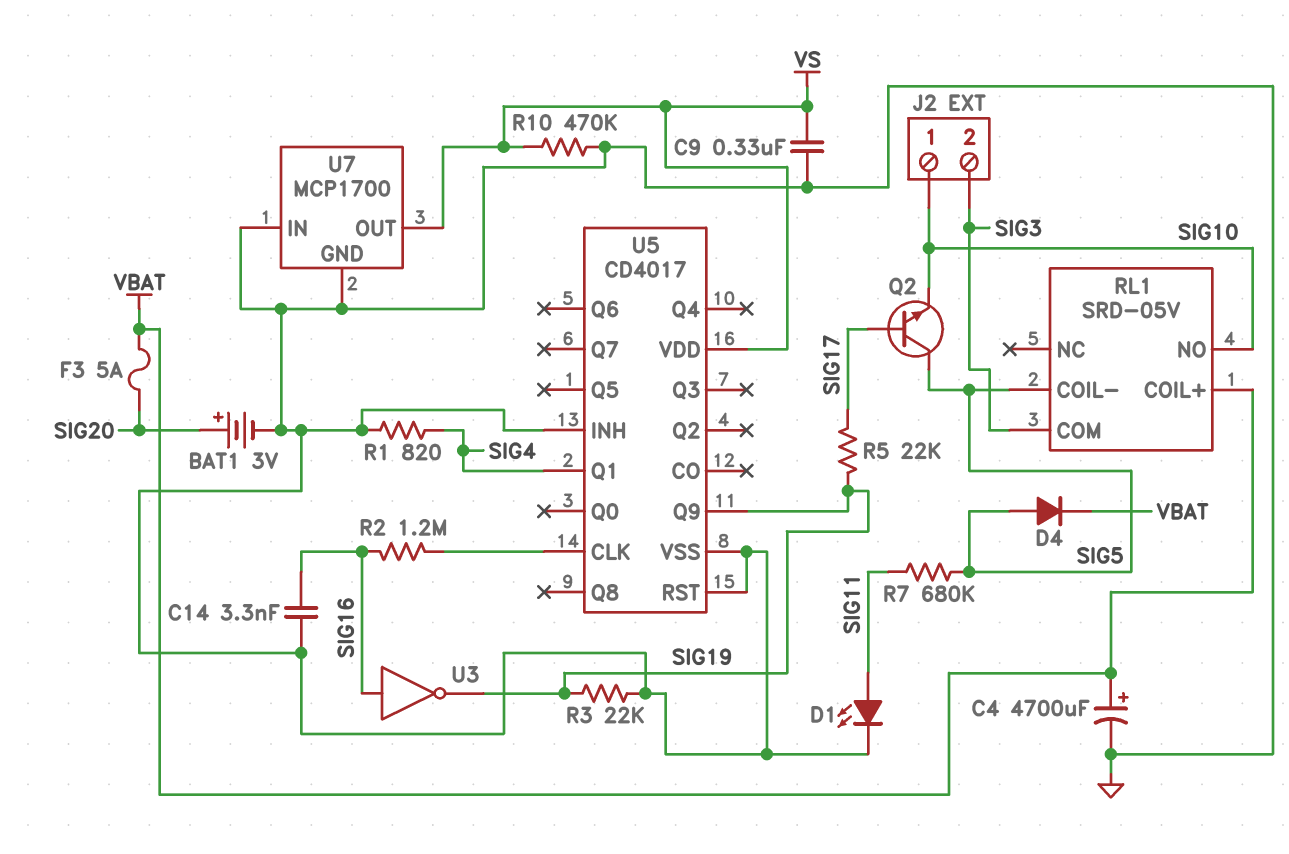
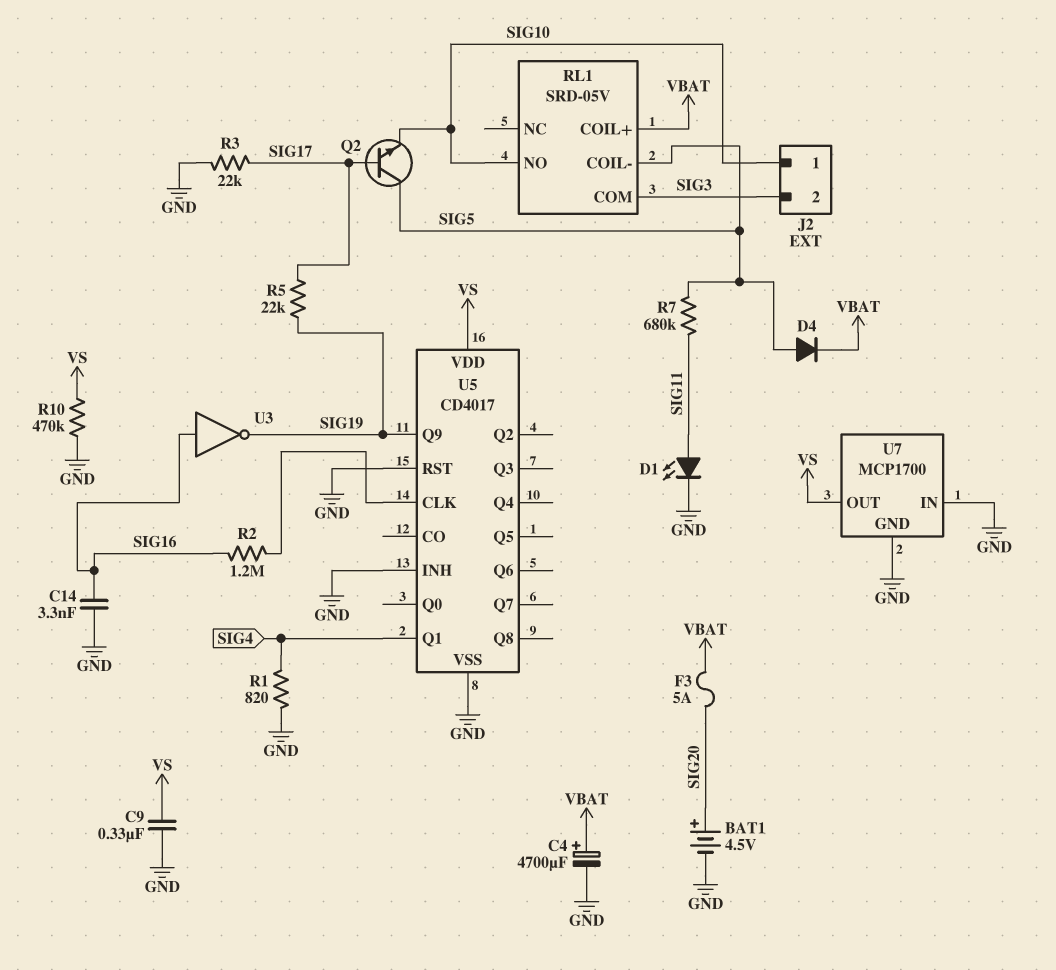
BAT1: 3V (plus SIG20, minus GND) -> 4.5V (plus SIG20, minus GND)
R3: 22k (GND, SIG19) -> 22k (GND, SIG17)

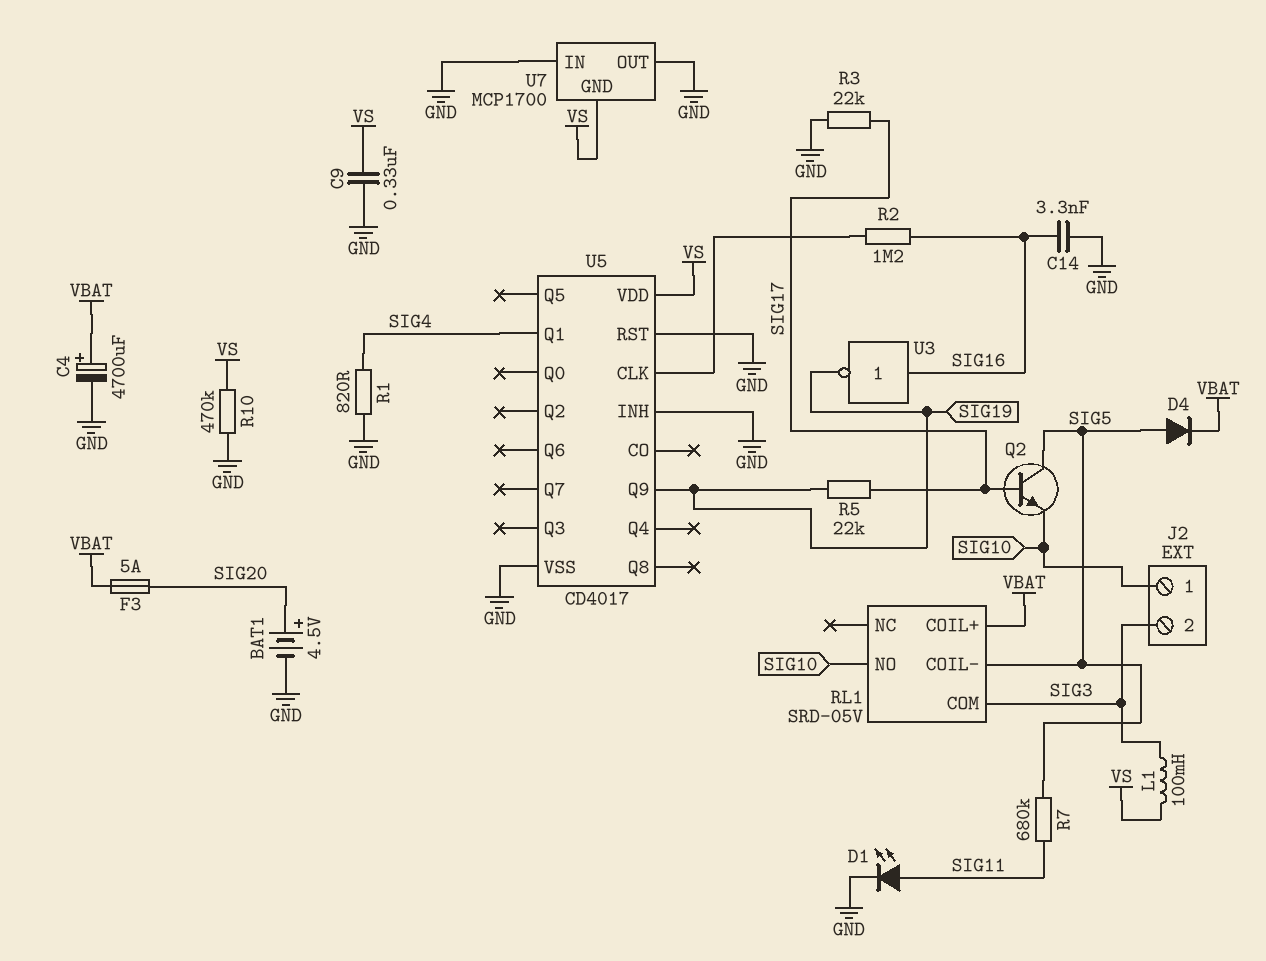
L1: none -> 100mH (SIG3, VS)
U7 pin GND: GND -> VS
U7 pin OUT: VS -> GND

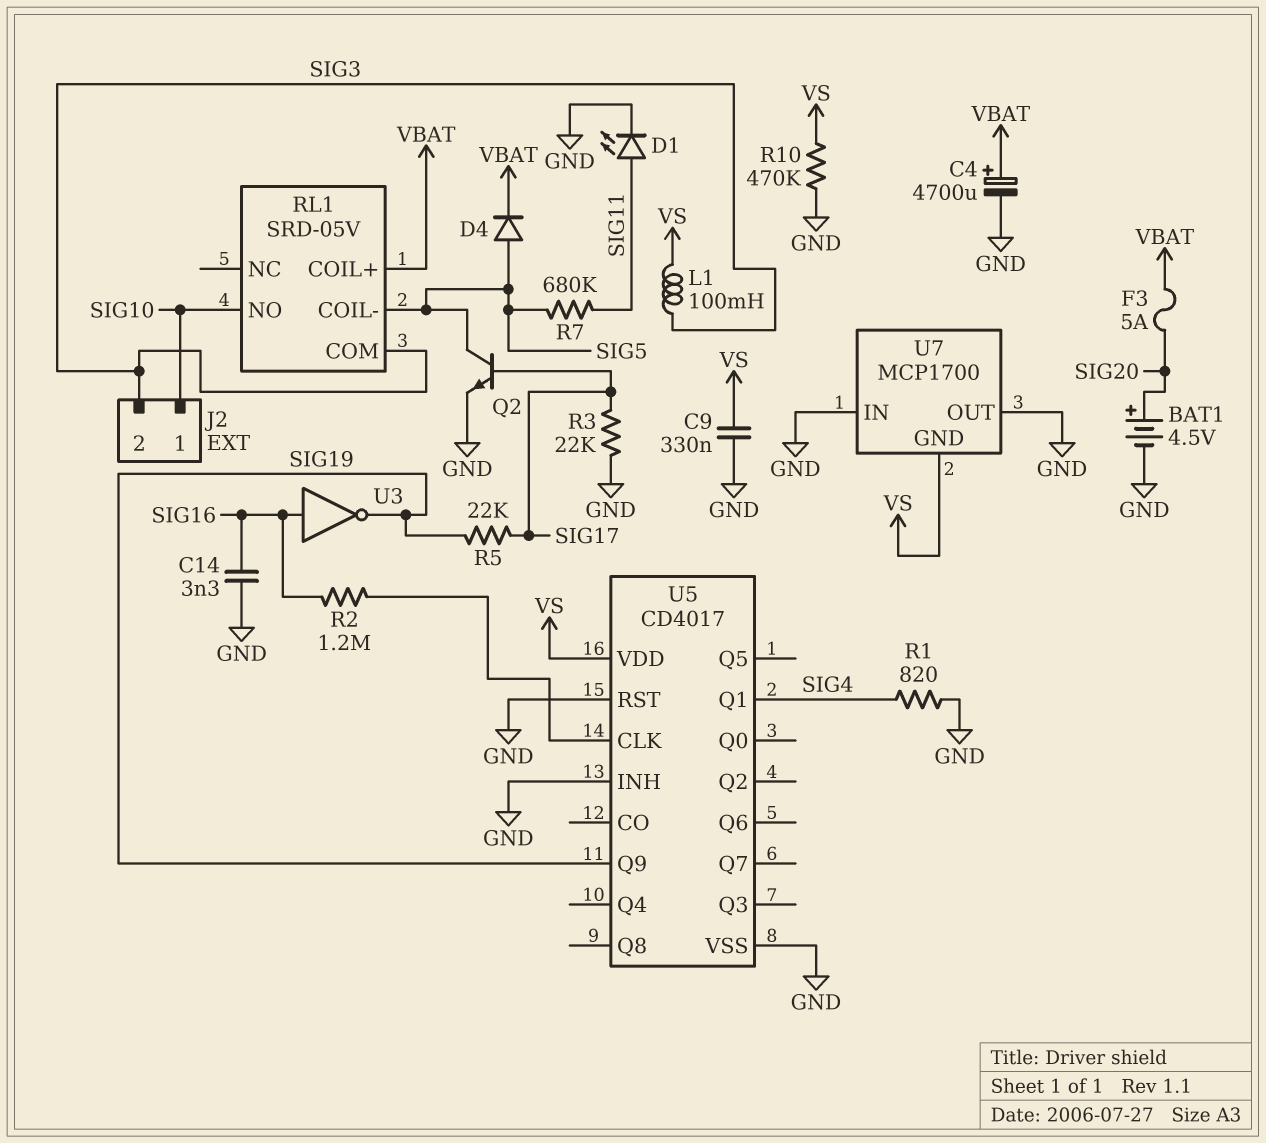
Q2: NPN (B SIG17, C SIG5, E SIG10) -> NPN (B SIG17, C SIG5, E GND)

